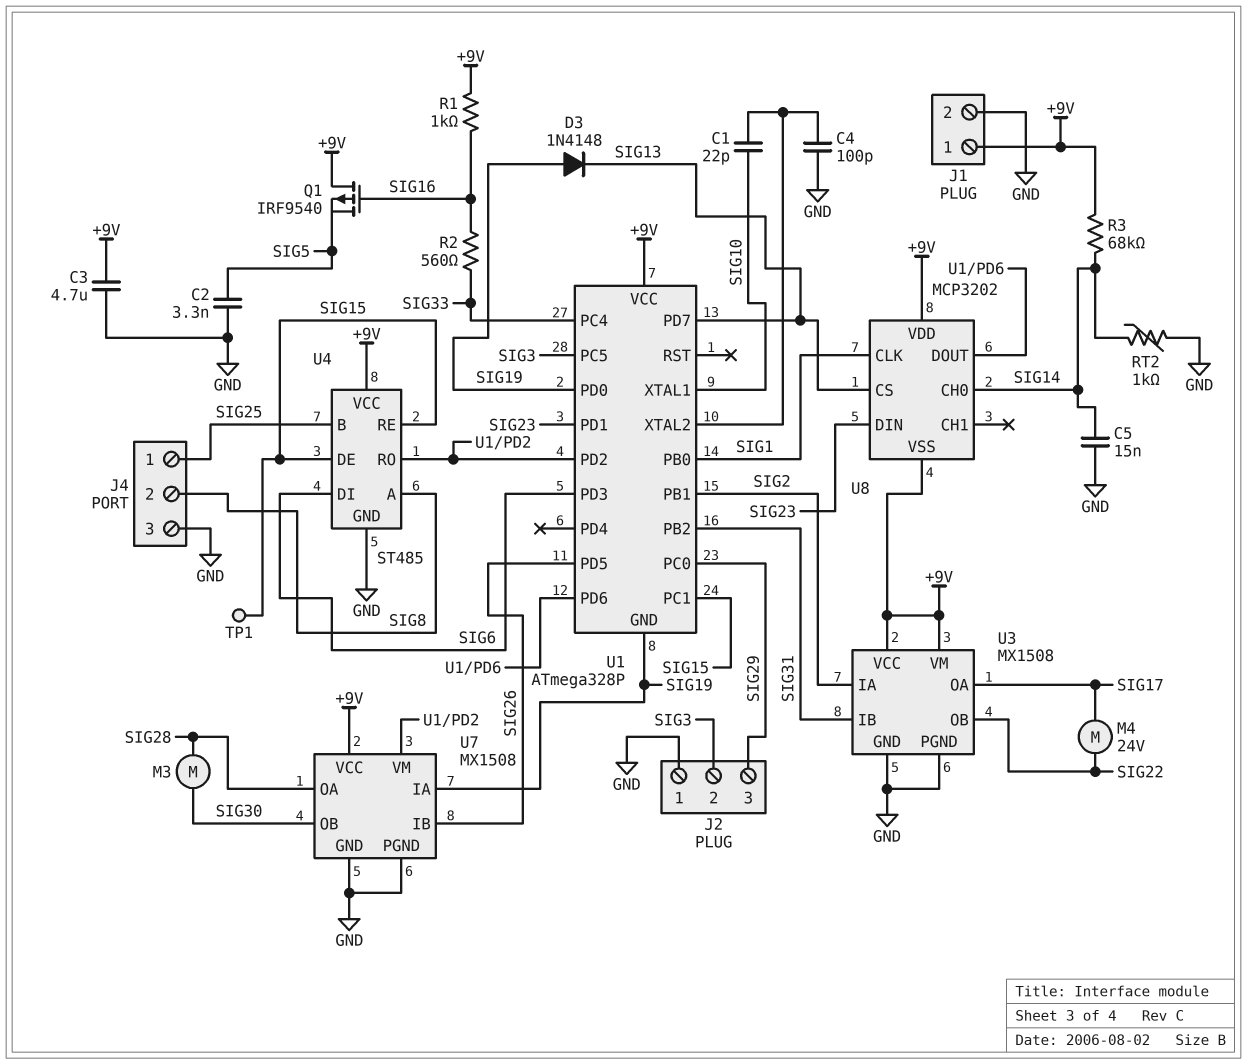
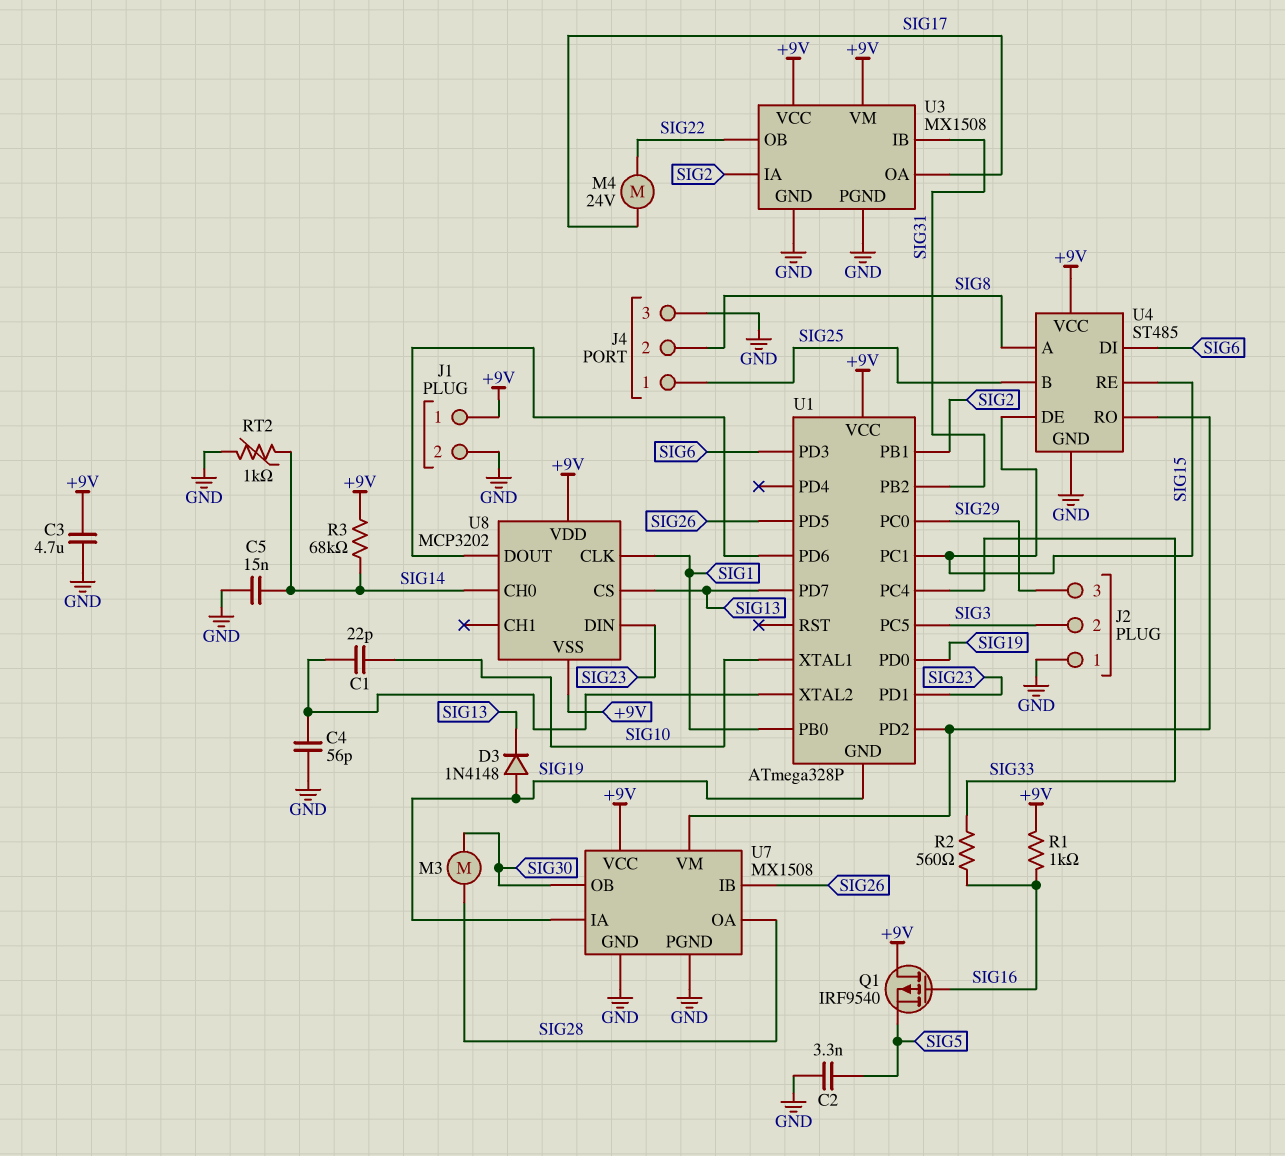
C4: 100pF (GND, U1/XTAL2) -> 56pF (GND, U1/XTAL2)
TP1: test point (SIG15) -> none

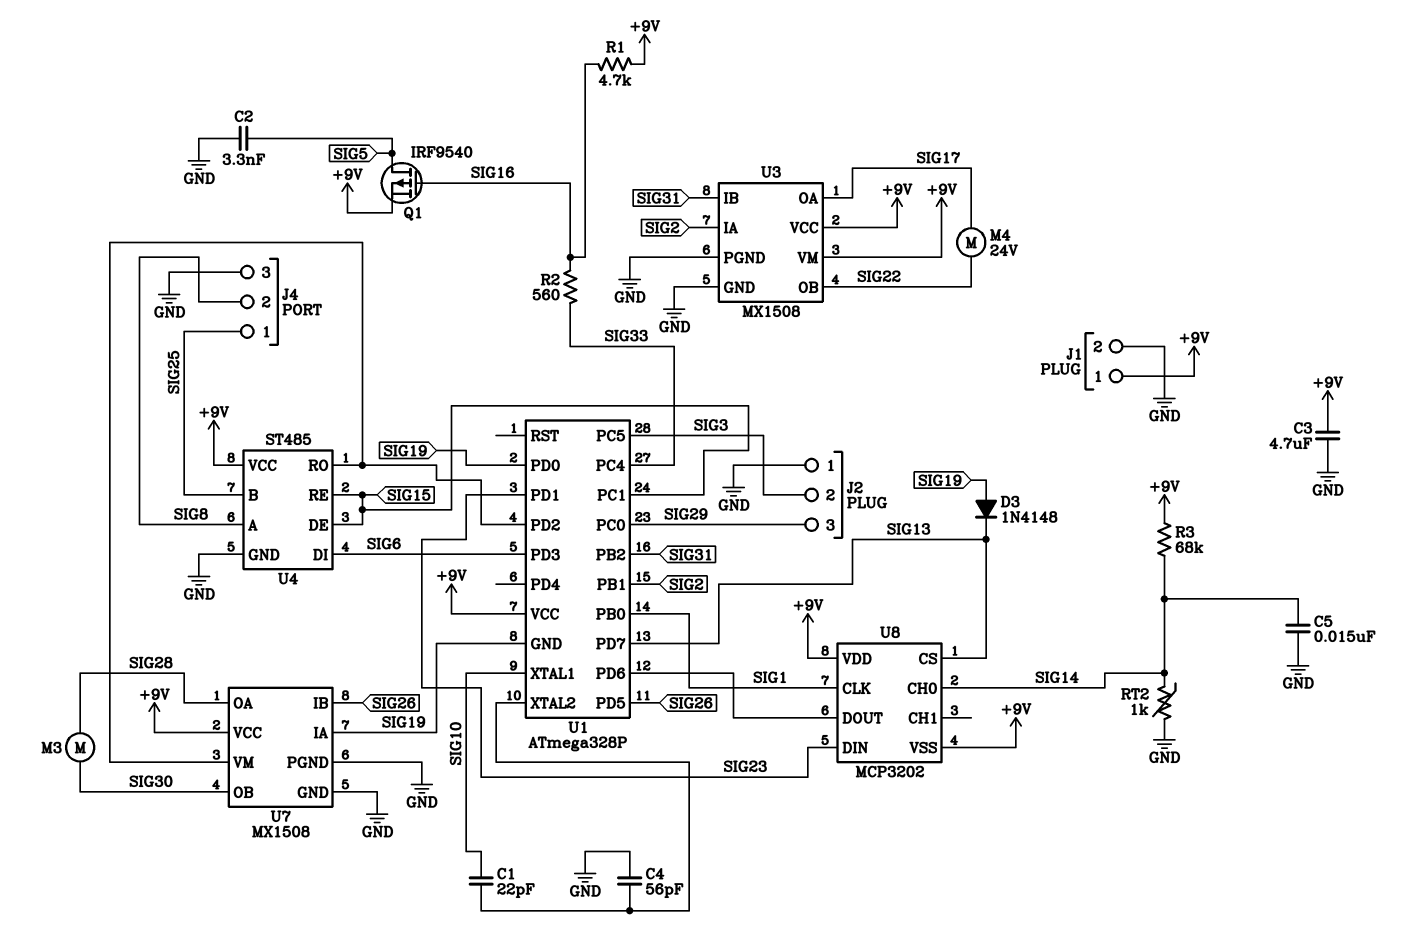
Q1: PMOS IRF9540 (G SIG16, D +9V, S SIG5) -> PMOS IRF9540 (G SIG16, D SIG5, S +9V)
R1: 1k (+9V, SIG16) -> 4.7k (+9V, SIG16)

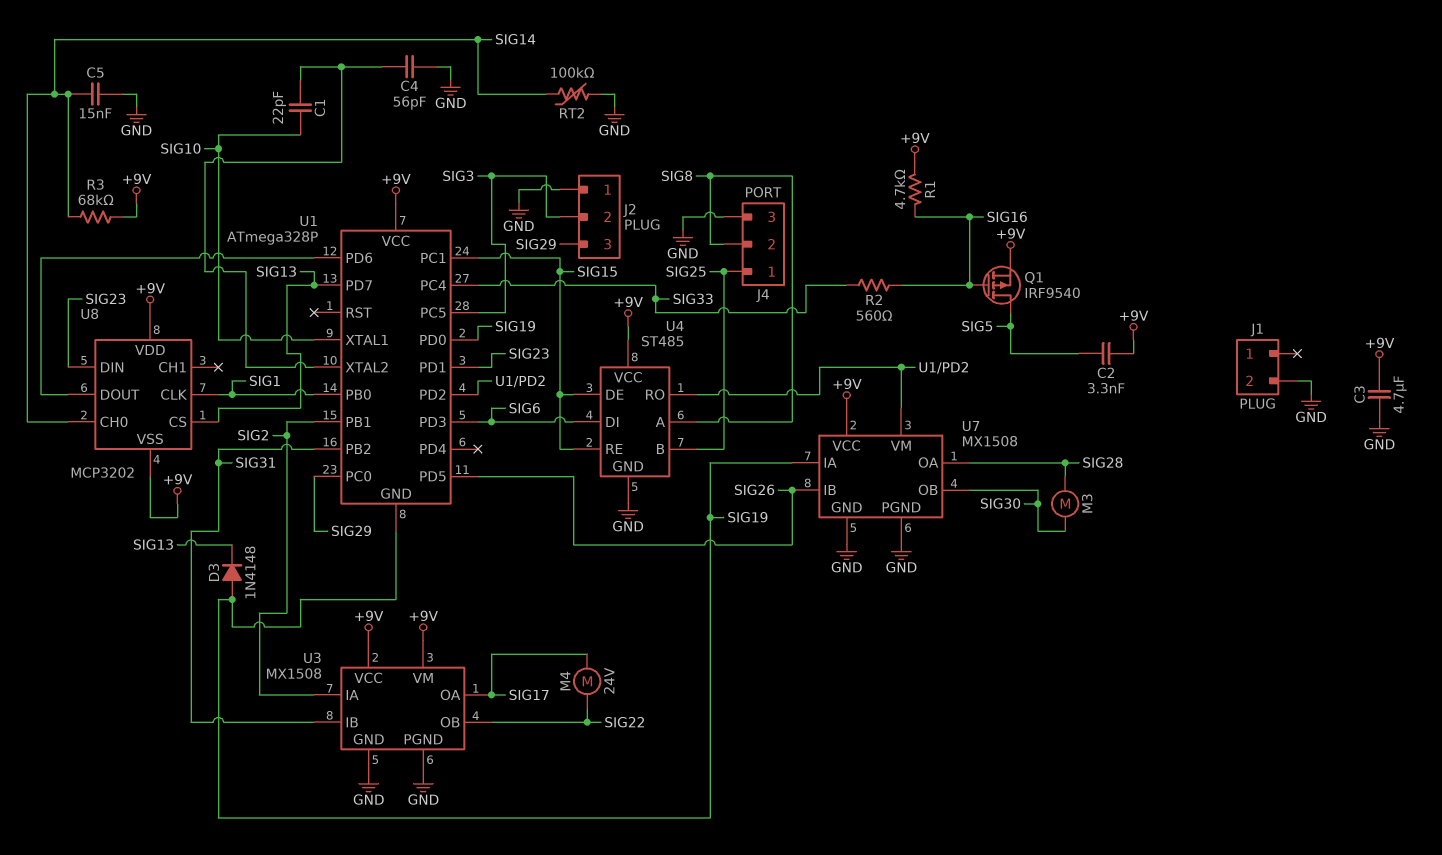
C2: 3.3nF (GND, SIG5) -> 3.3nF (+9V, SIG5)
J1 pin 1: +9V -> none
RT2: 1k (GND, SIG14) -> 100k (GND, SIG14)

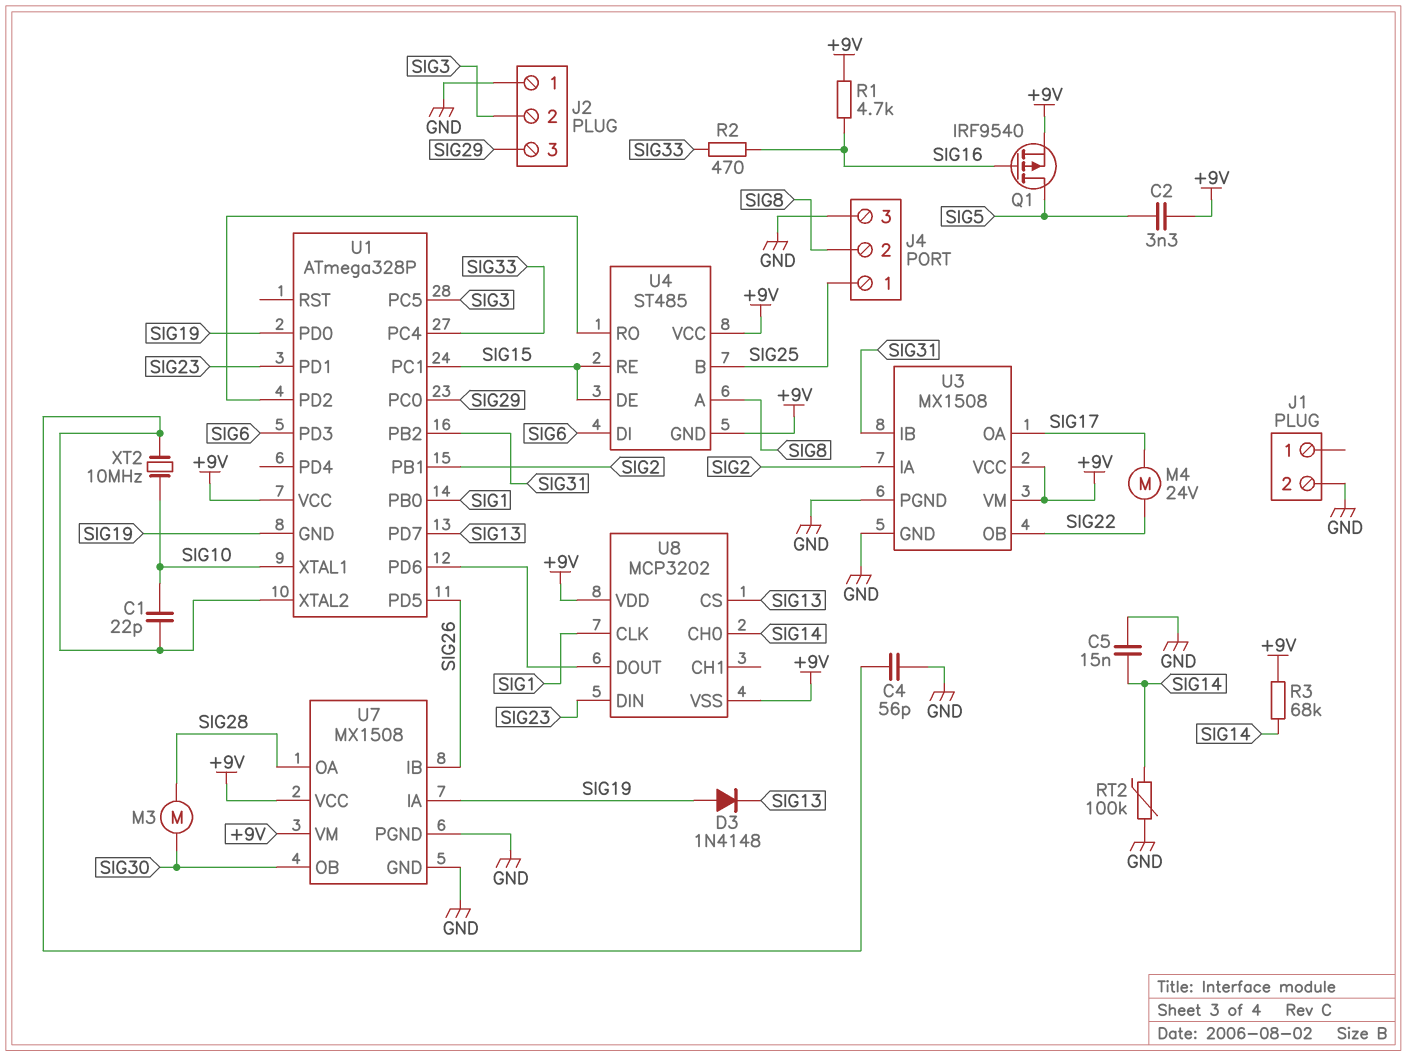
C3: 4.7uF (+9V, GND) -> none
R2: 560 (SIG16, SIG33) -> 470 (SIG16, SIG33)
U4 pin GND: GND -> +9V
U7 pin VM: U1/PD2 -> +9V
XT2: none -> 10MHz (SIG10, U1/XTAL2)

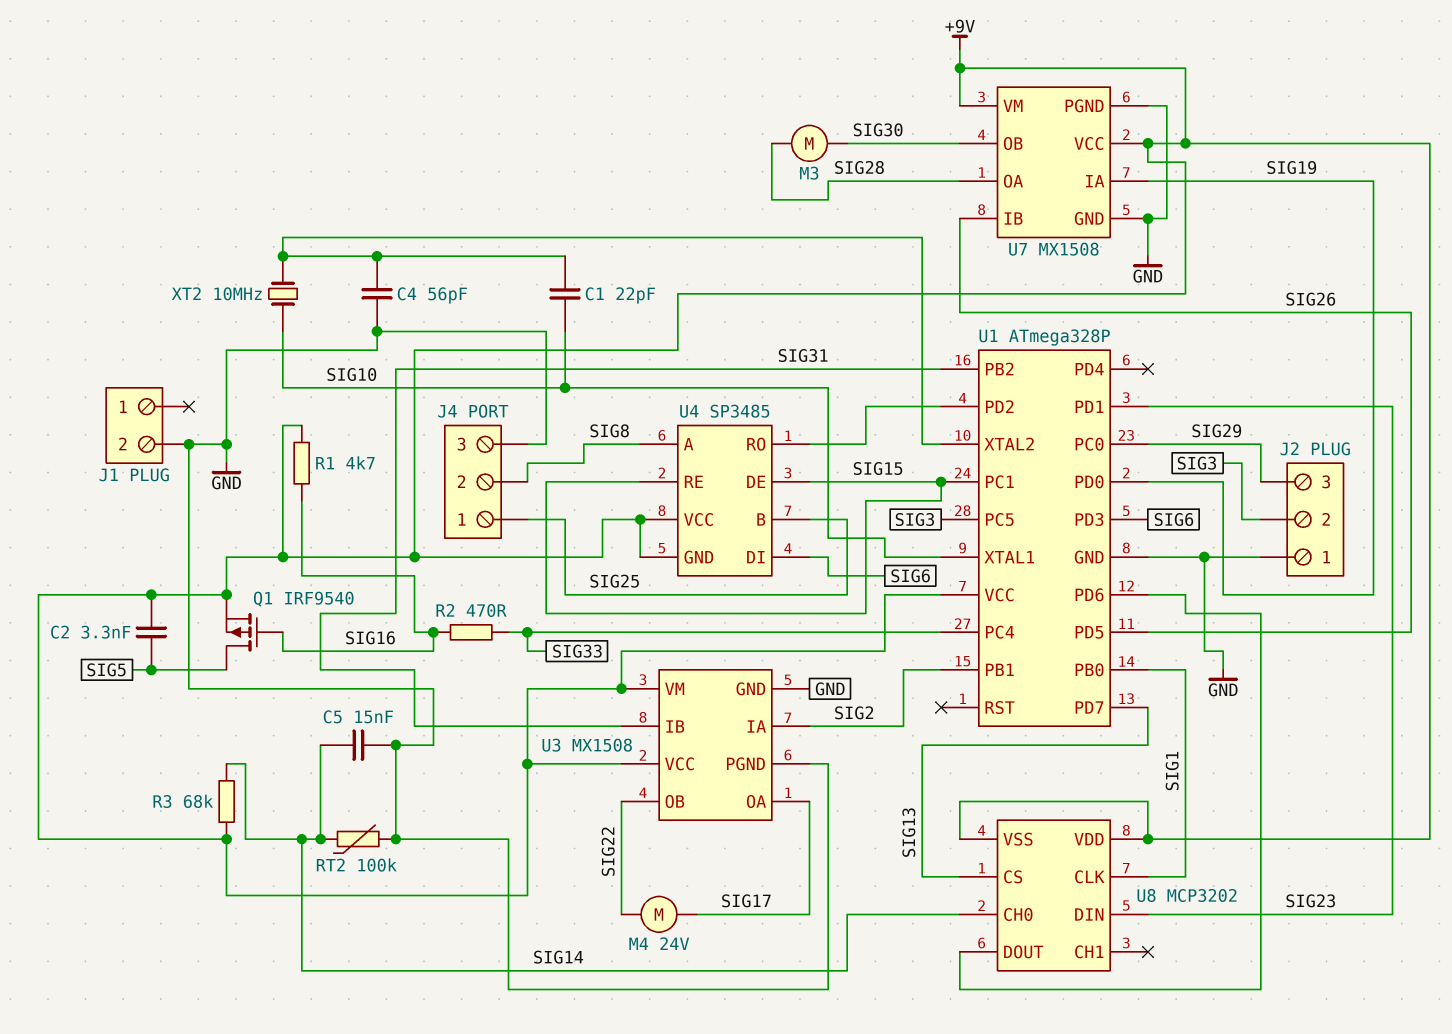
D3: diode 1N4148 (A SIG19, K SIG13) -> none
U1 pin GND: SIG19 -> GND
U4: ST485 -> SP3485

